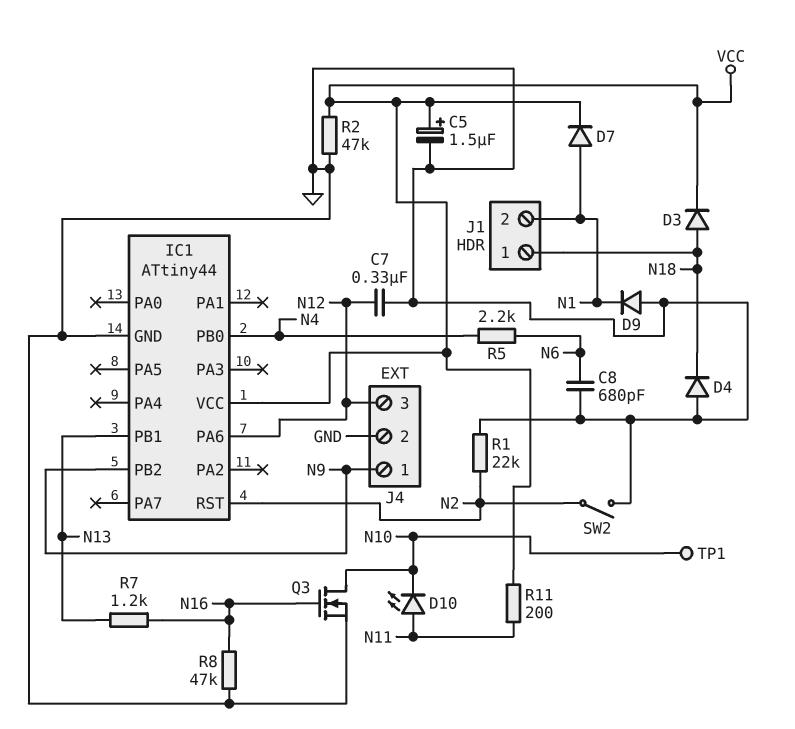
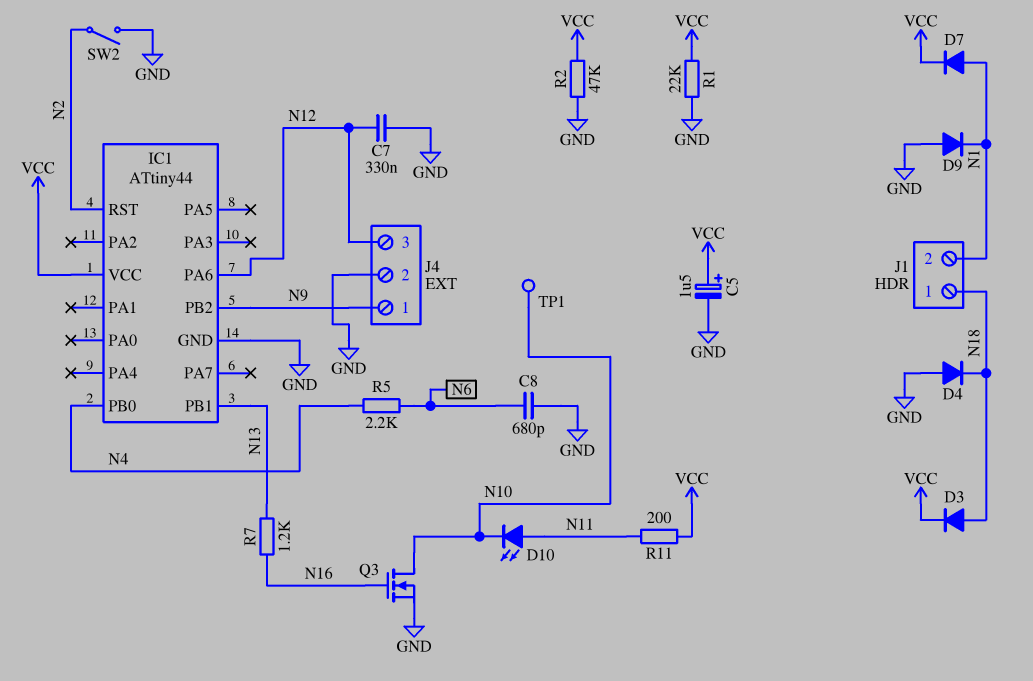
R1: 22k (GND, N2) -> 22k (GND, VCC)
R8: 47k (GND, N16) -> none

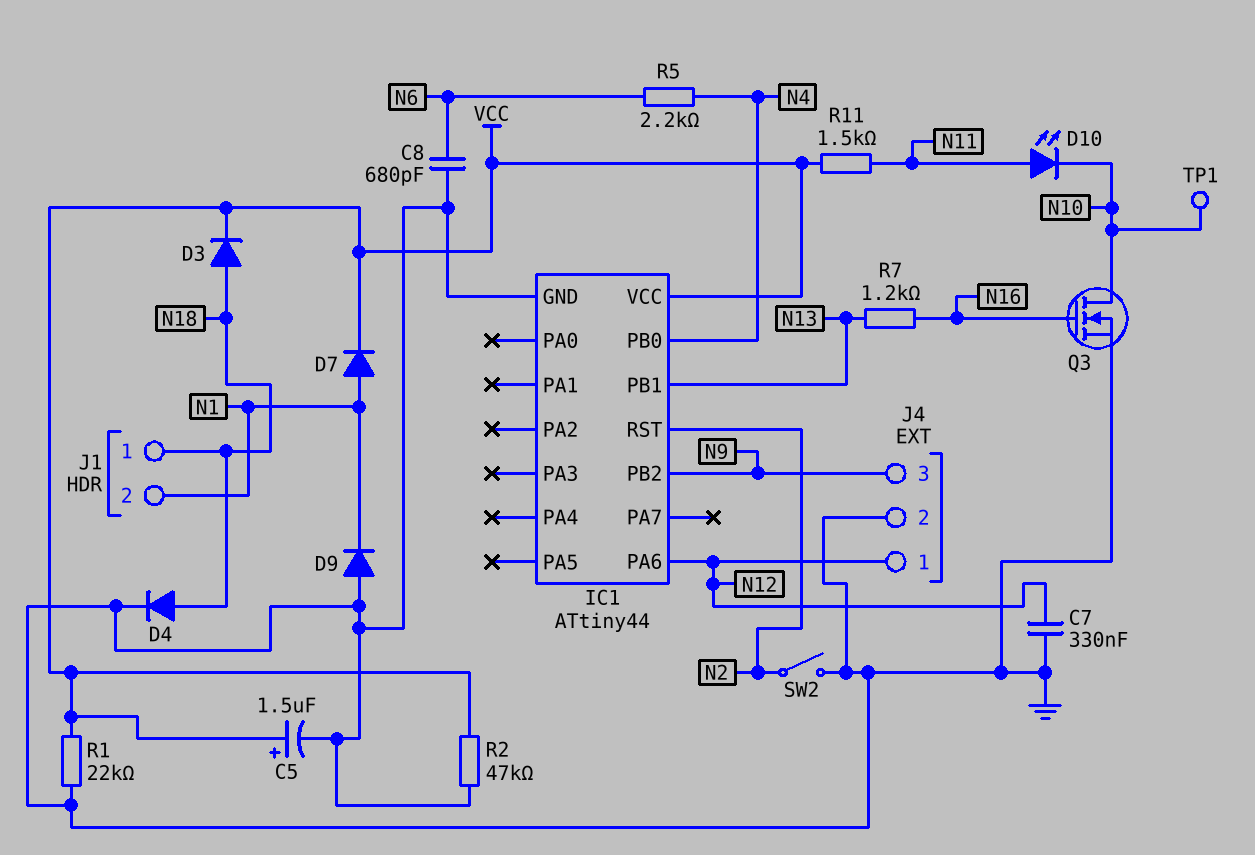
D4: diode (A GND, K N18) -> diode (A N18, K GND)
J4 pin 1: N9 -> N12
J4 pin 3: N12 -> N9
R11: 200 (N11, VCC) -> 1.5k (N11, VCC)

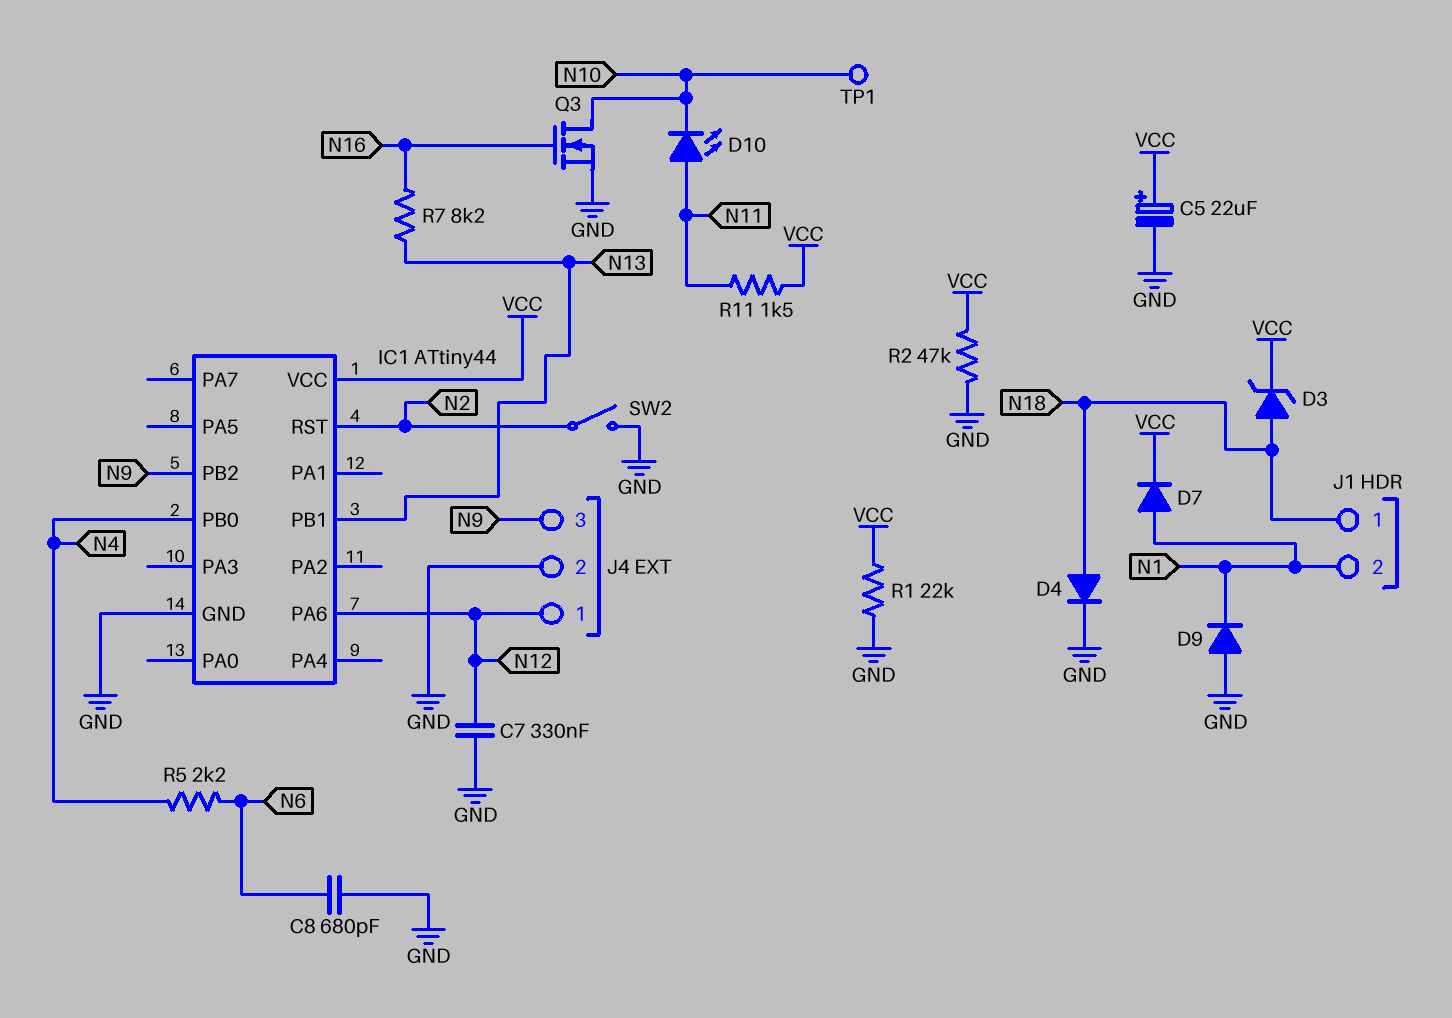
C5: 1.5uF (plus VCC, minus GND) -> 22uF (plus VCC, minus GND)
D3: diode (A N18, K VCC) -> zener (A N18, K VCC)
R7: 1.2k (N13, N16) -> 8.2k (N13, N16)

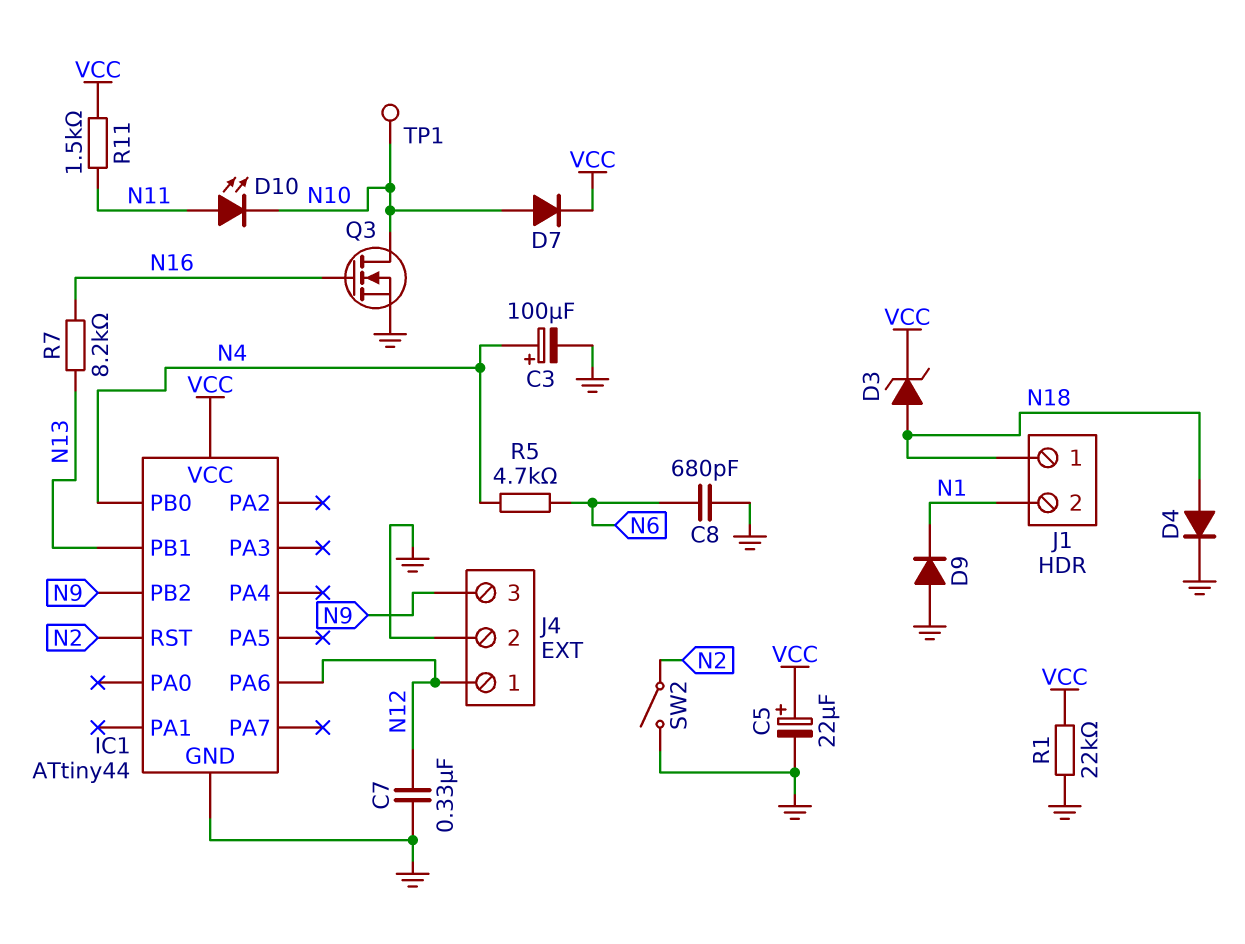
C3: none -> 100uF (plus N4, minus GND)
D7: diode (A N1, K VCC) -> diode (A N10, K VCC)
R2: 47k (GND, VCC) -> none
R5: 2.2k (N4, N6) -> 4.7k (N4, N6)

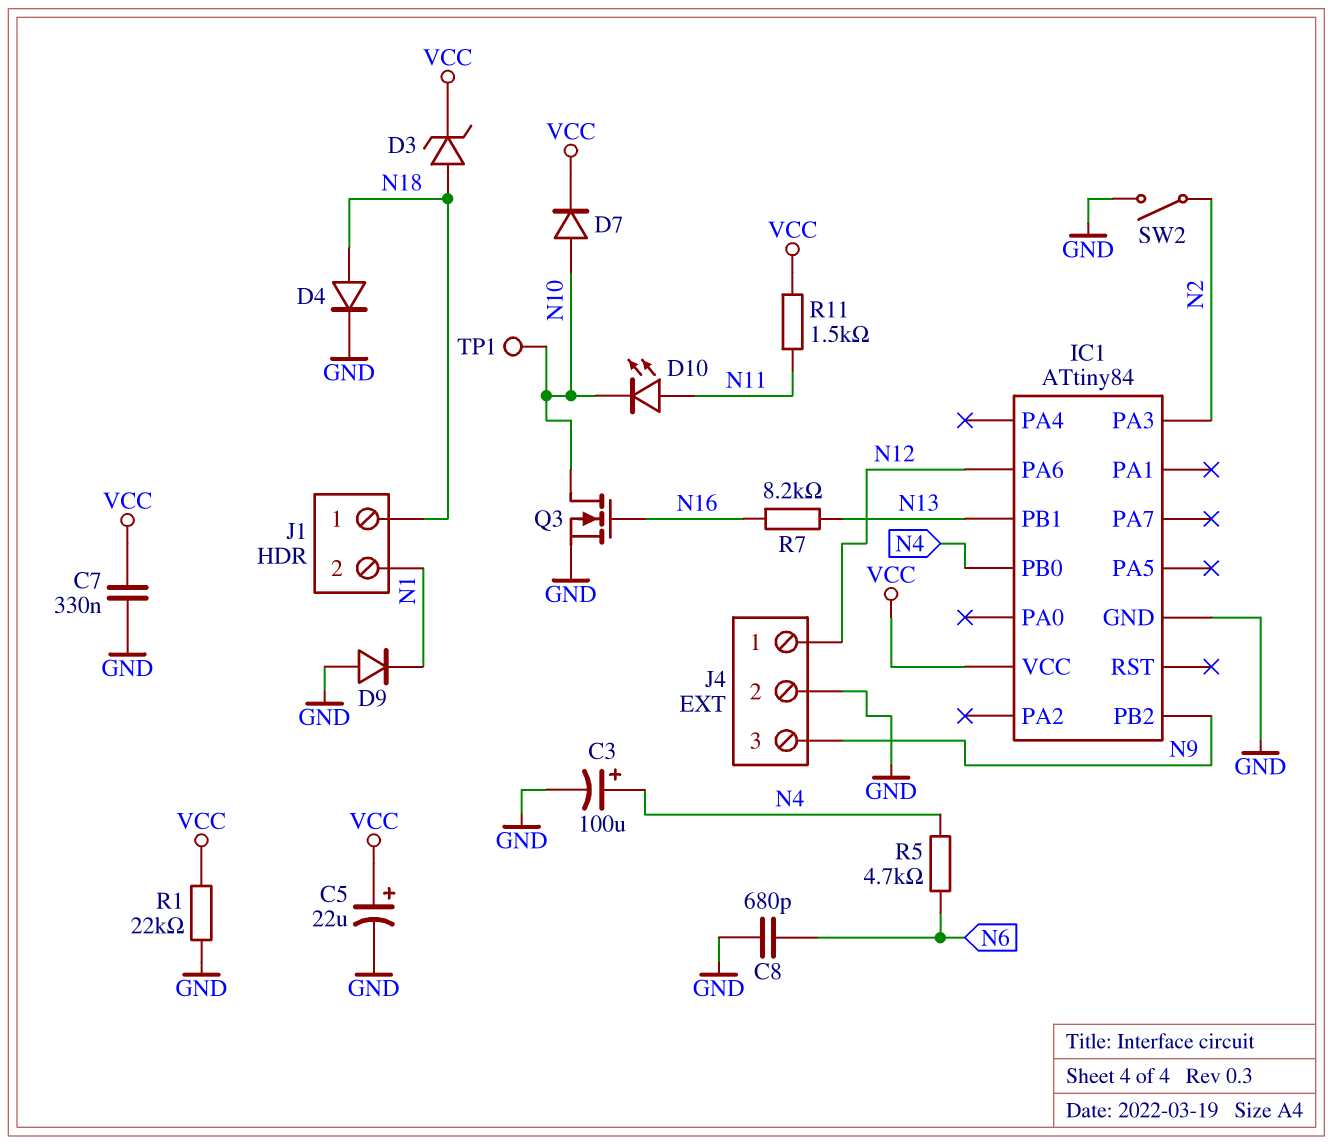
C7: 330nF (GND, N12) -> 330nF (GND, VCC)
IC1: ATtiny44 -> ATtiny84
IC1 pin PA3: none -> N2
IC1 pin RST: N2 -> none

